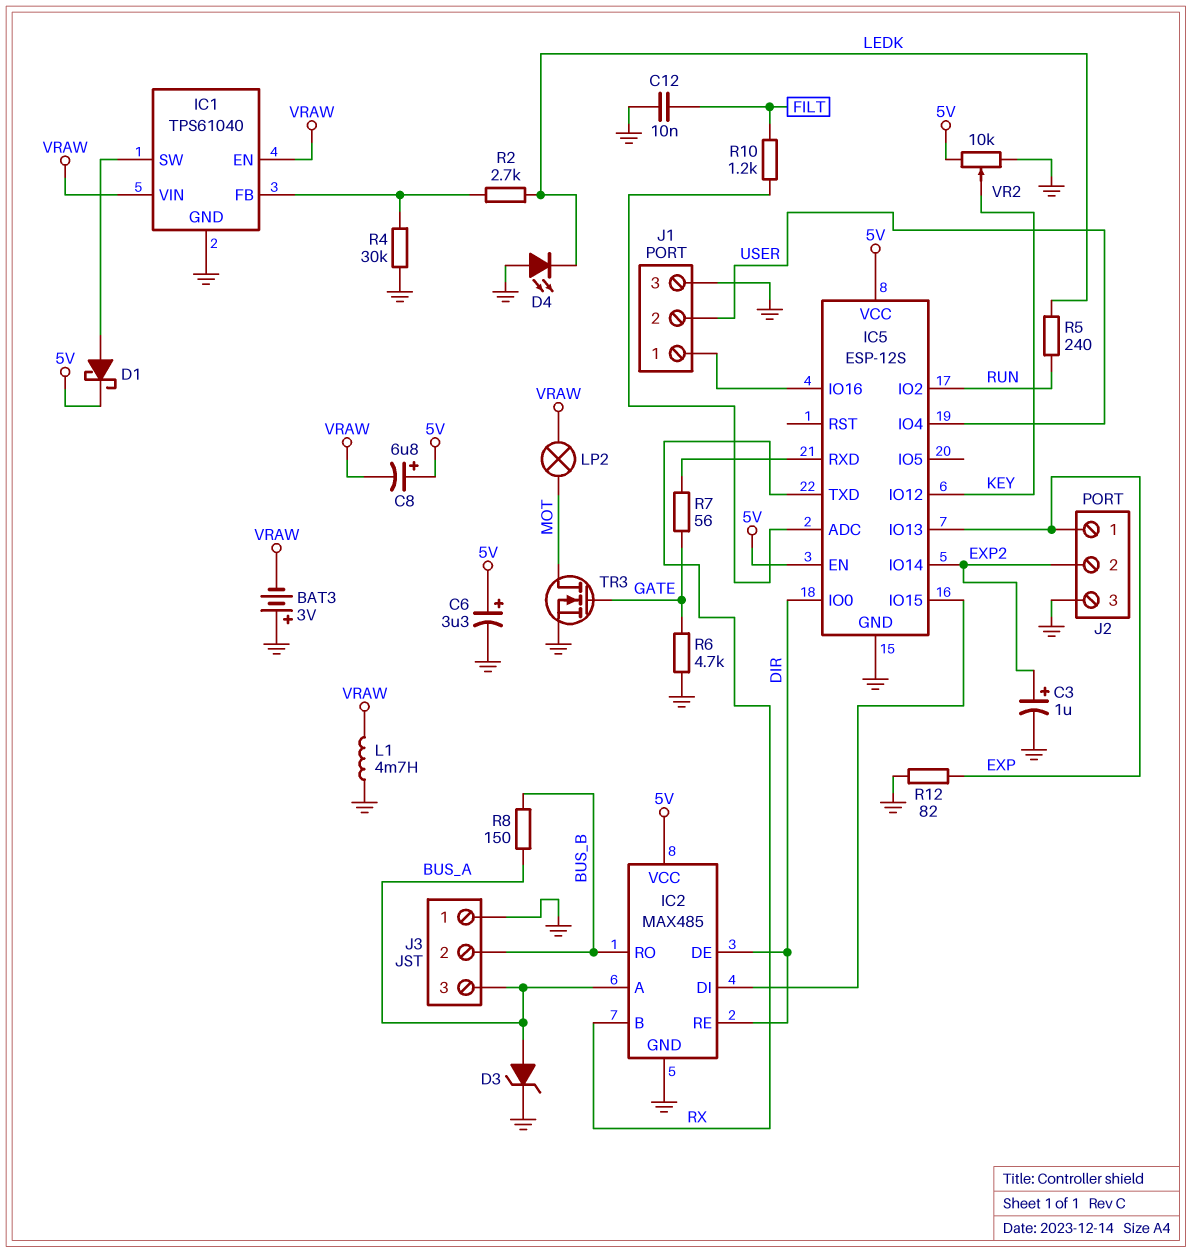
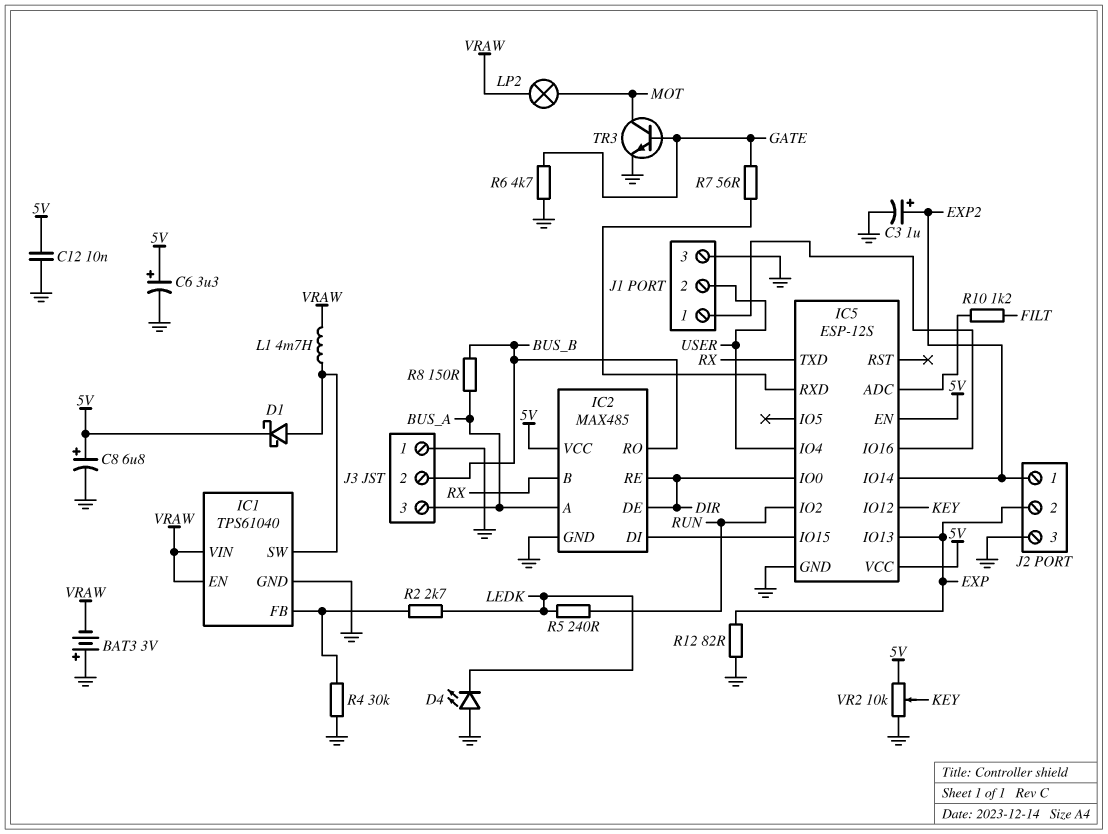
C8: 6.8uF (plus 5V, minus VRAW) -> 6.8uF (plus 5V, minus GND)
C12: 10nF (FILT, GND) -> 10nF (5V, GND)
D3: zener (A BUS_A, K GND) -> none
J2 pin 1: EXP -> EXP2
J2 pin 2: EXP2 -> EXP
L1: 4.7mH (GND, VRAW) -> 4.7mH (IC1/SW, VRAW)
TR3: NMOS (G GATE, D MOT, S GND) -> NPN (B GATE, C MOT, E GND)

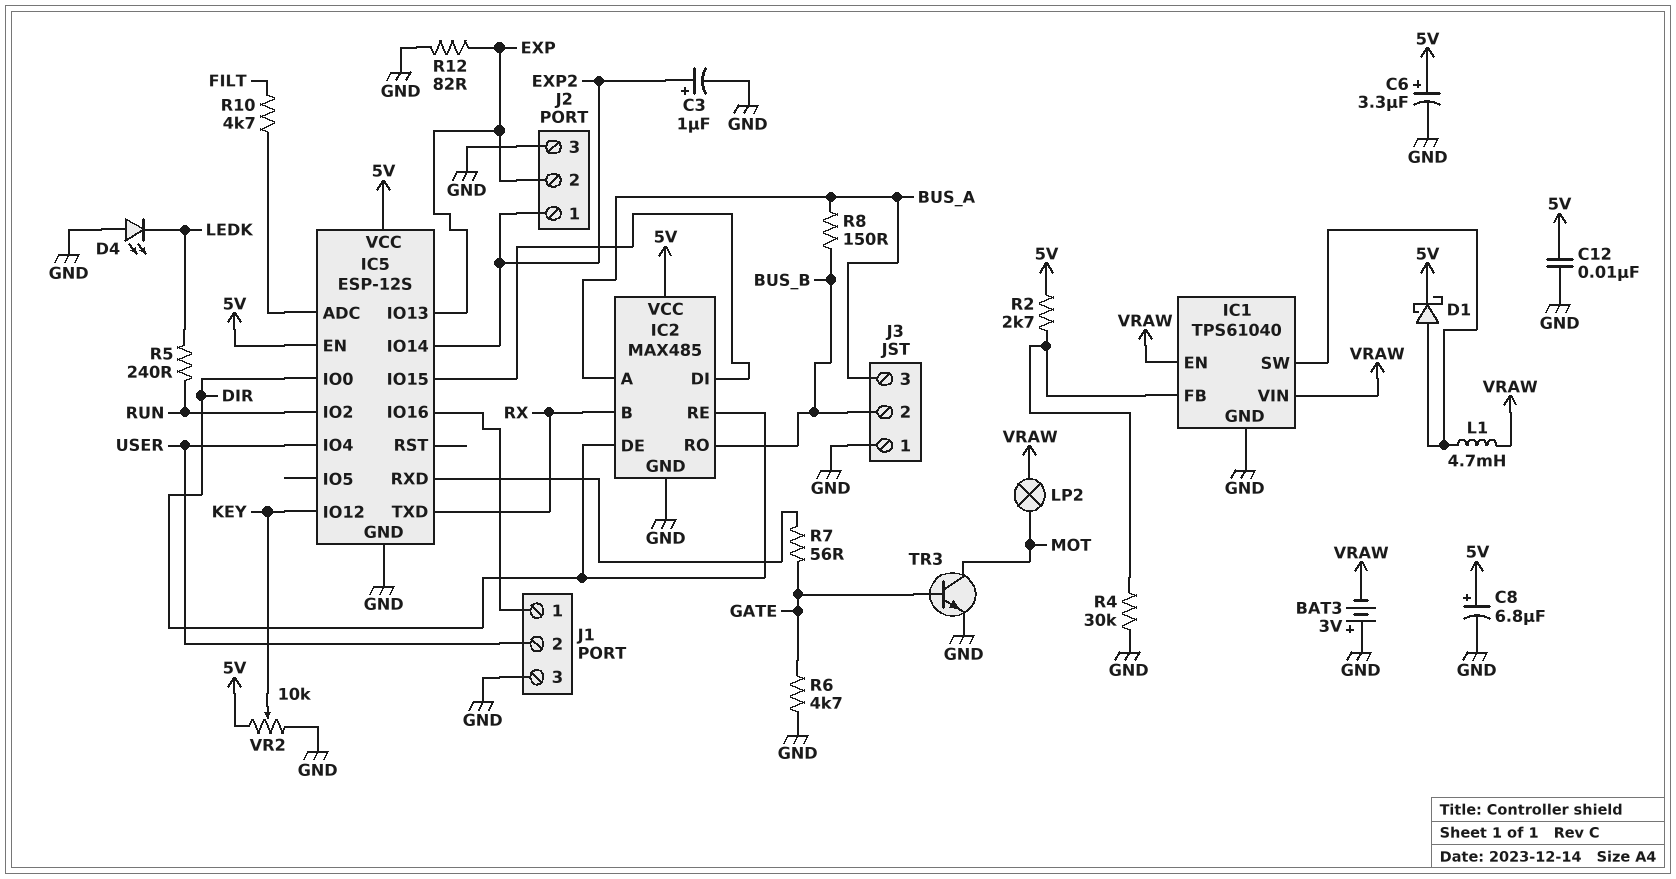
R2: 2.7k (IC1/FB, LEDK) -> 2.7k (5V, IC1/FB)
R10: 1.2k (FILT, IC5/ADC) -> 4.7k (FILT, IC5/ADC)

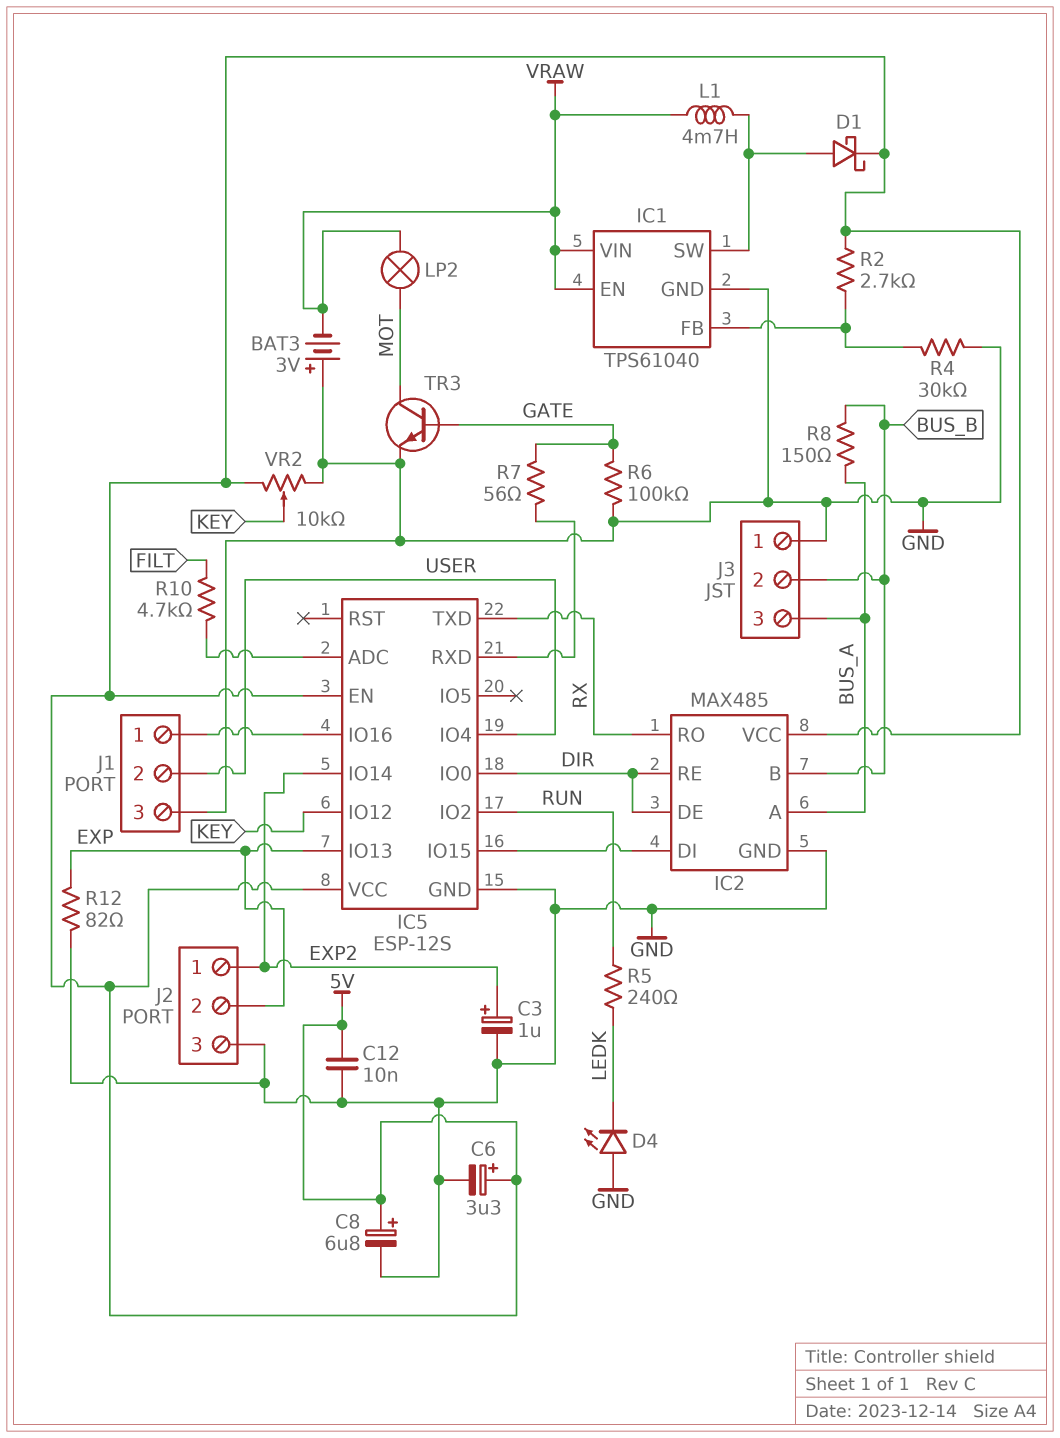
IC2 pin B: RX -> BUS_B
IC2 pin RO: BUS_B -> RX
R6: 4.7k (GATE, GND) -> 100k (GATE, GND)

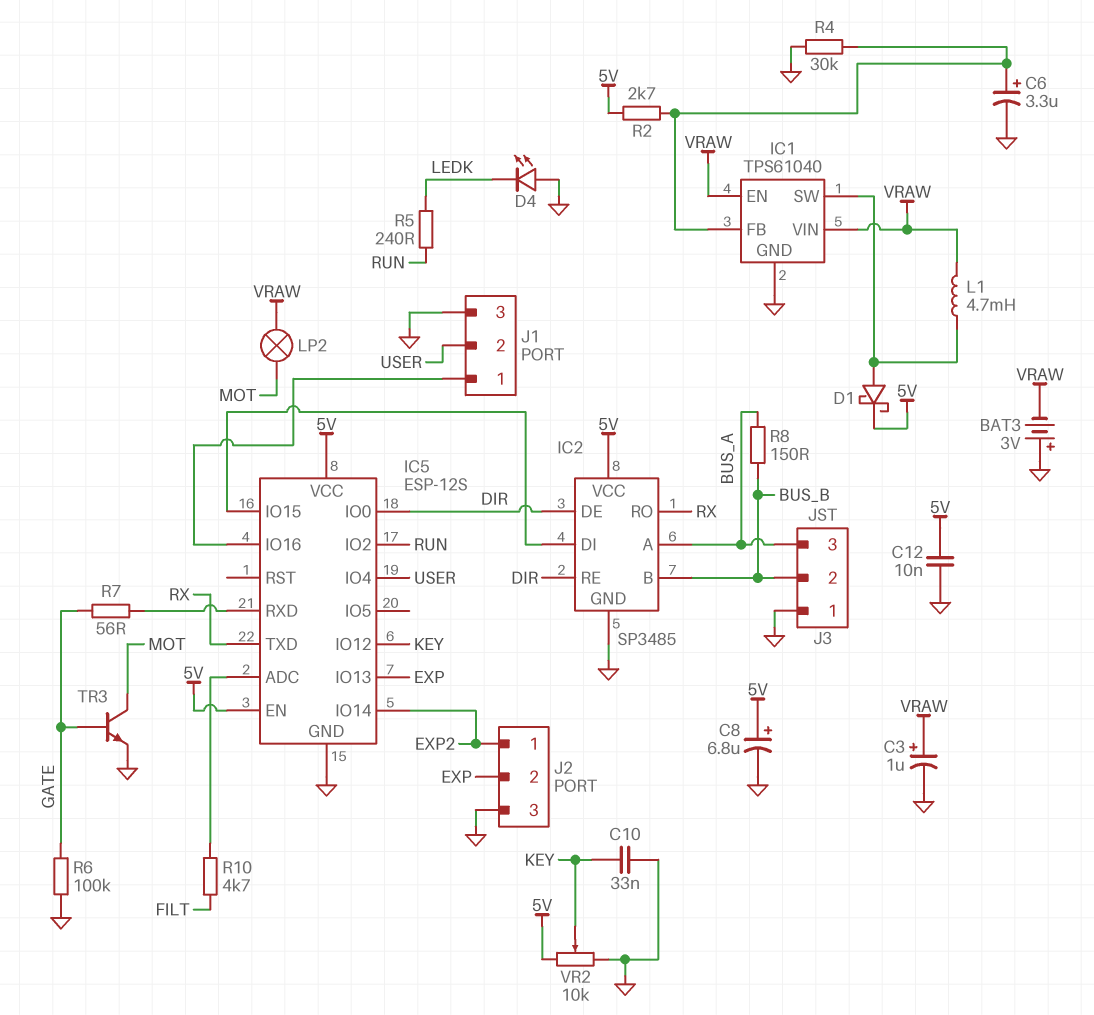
C3: 1uF (plus EXP2, minus GND) -> 1uF (plus VRAW, minus GND)
C6: 3.3uF (plus 5V, minus GND) -> 3.3uF (plus IC1/FB, minus GND)
C10: none -> 33nF (GND, KEY)
IC2: MAX485 -> SP3485
R12: 82 (EXP, GND) -> none

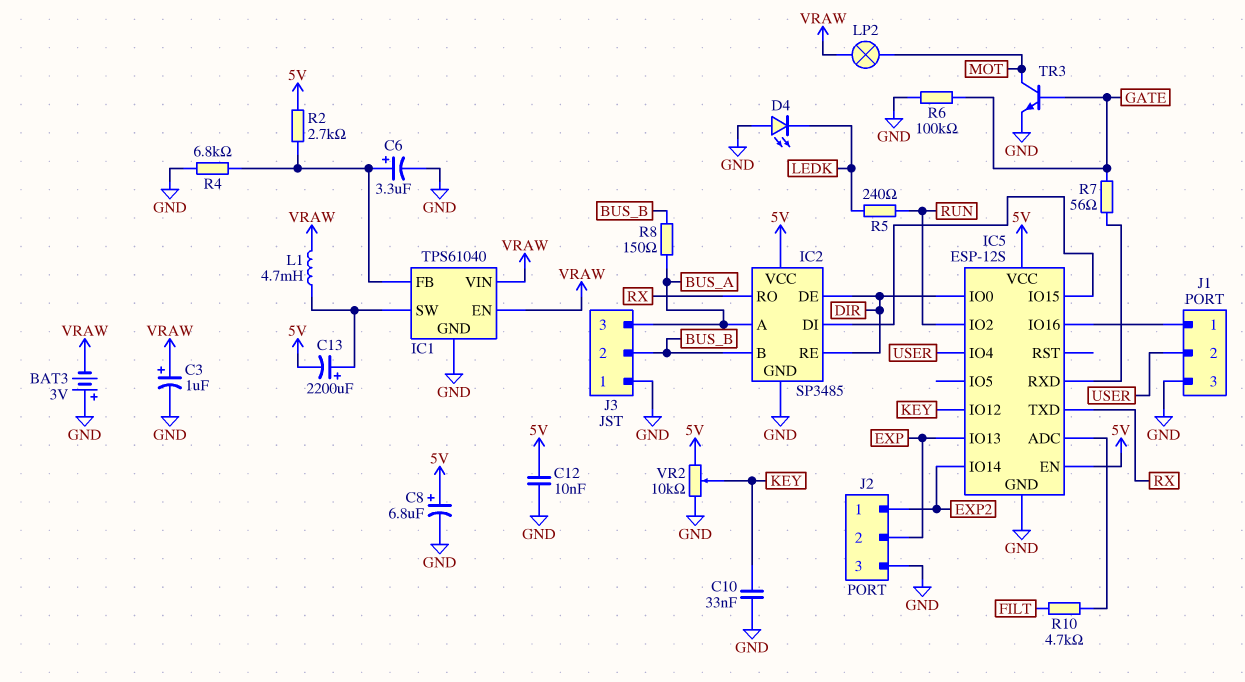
C13: none -> 2200uF (plus IC1/SW, minus 5V)
D1: schottky (A IC1/SW, K 5V) -> none
R4: 30k (GND, IC1/FB) -> 6.8k (GND, IC1/FB)

